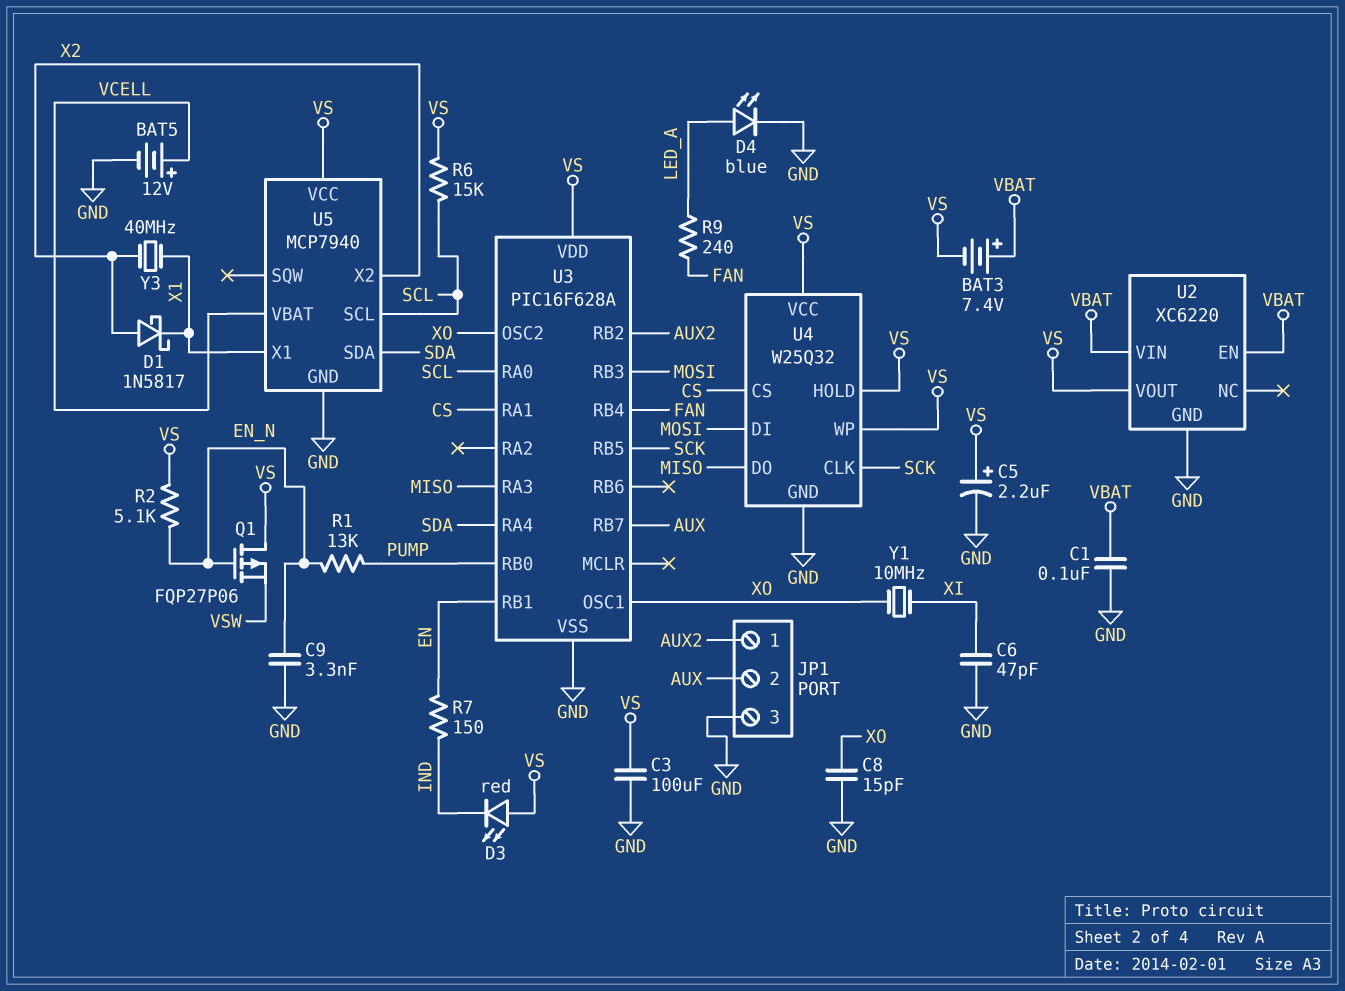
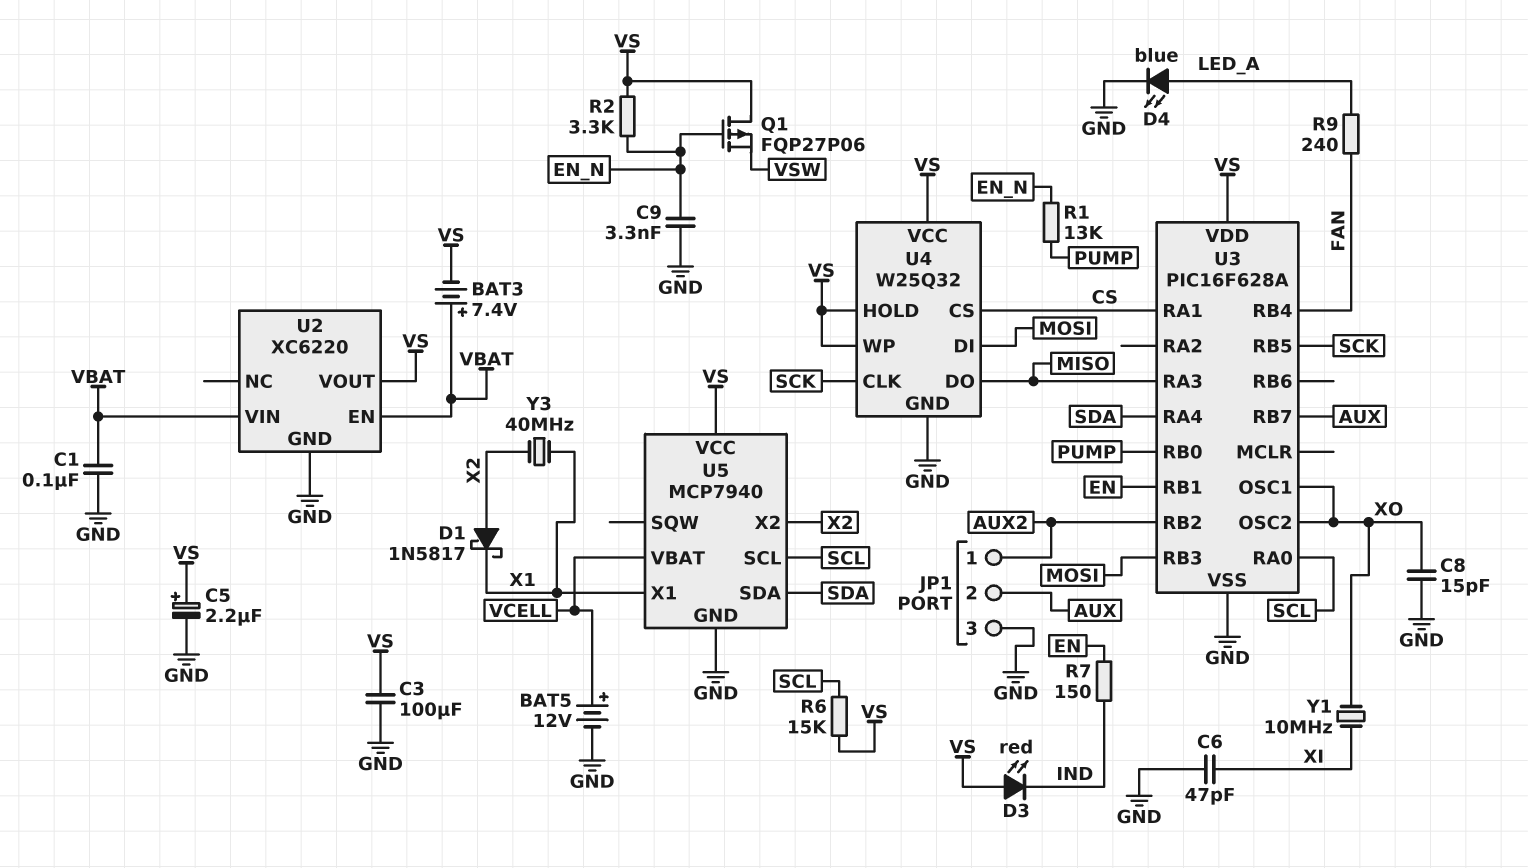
R2: 5.1k (EN_N, VS) -> 3.3k (EN_N, VS)

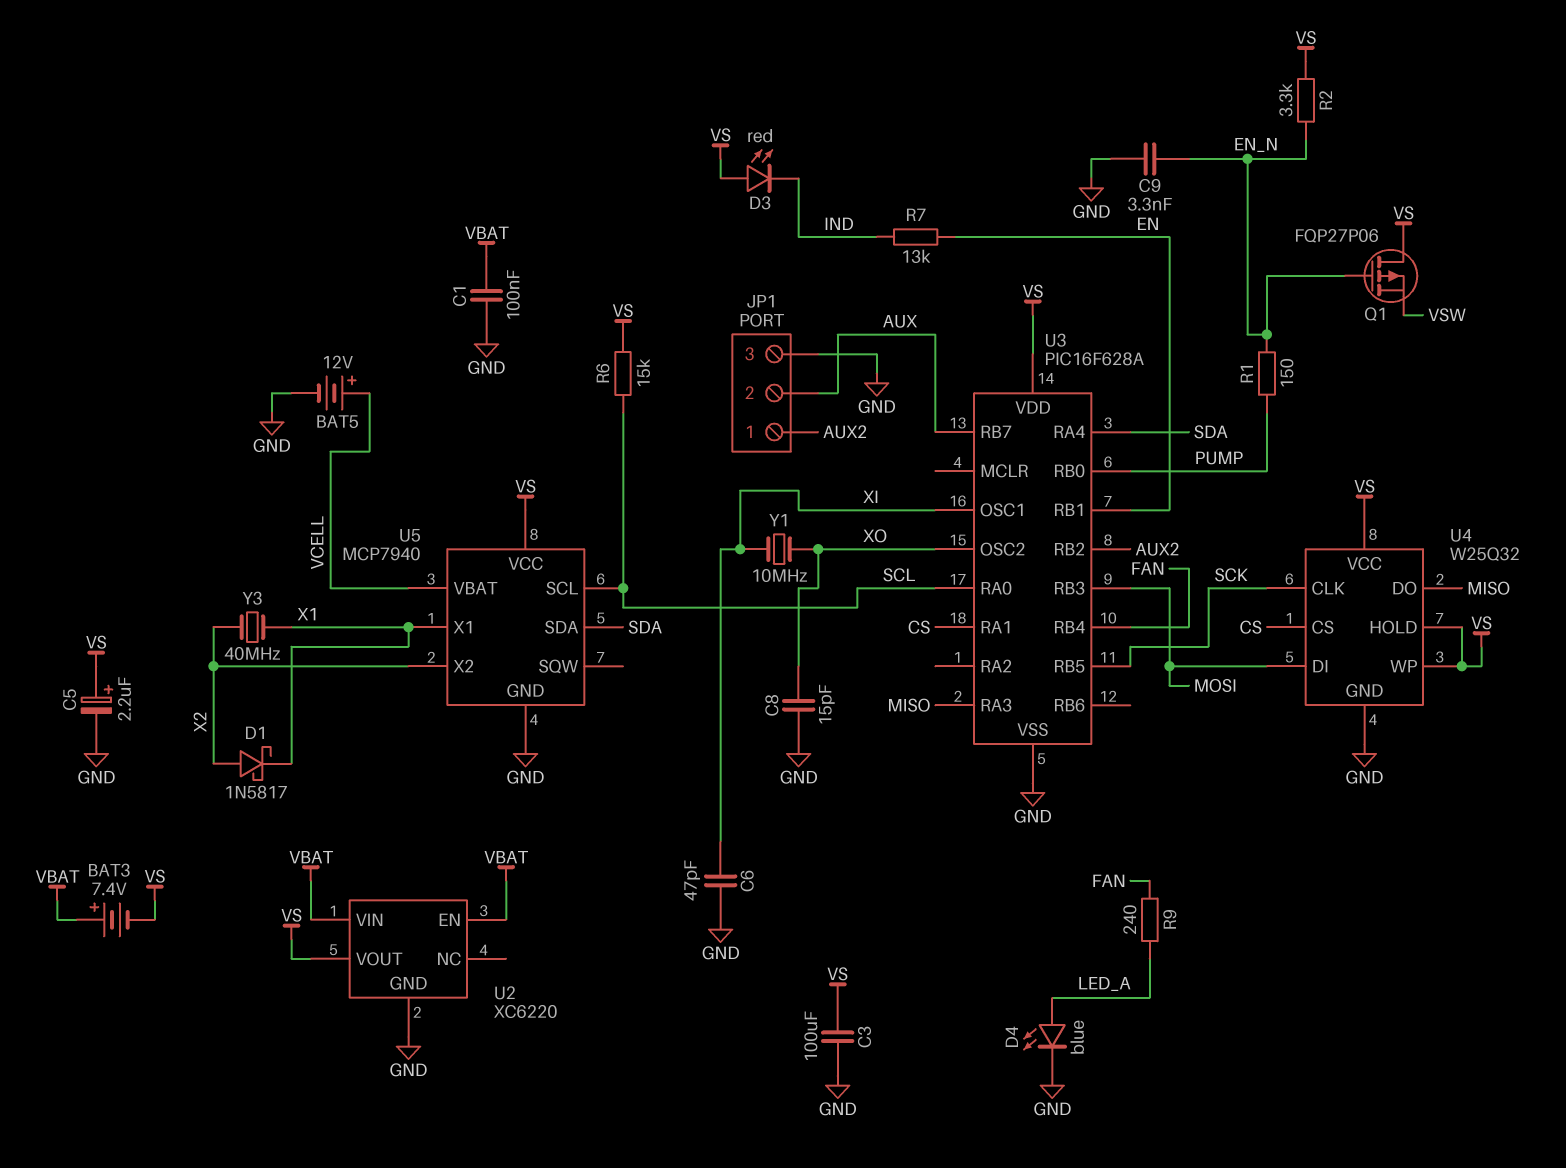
R1: 13k (EN_N, PUMP) -> 150 (EN_N, PUMP)
R7: 150 (EN, IND) -> 13k (EN, IND)
U3 pin OSC1: XO -> XI

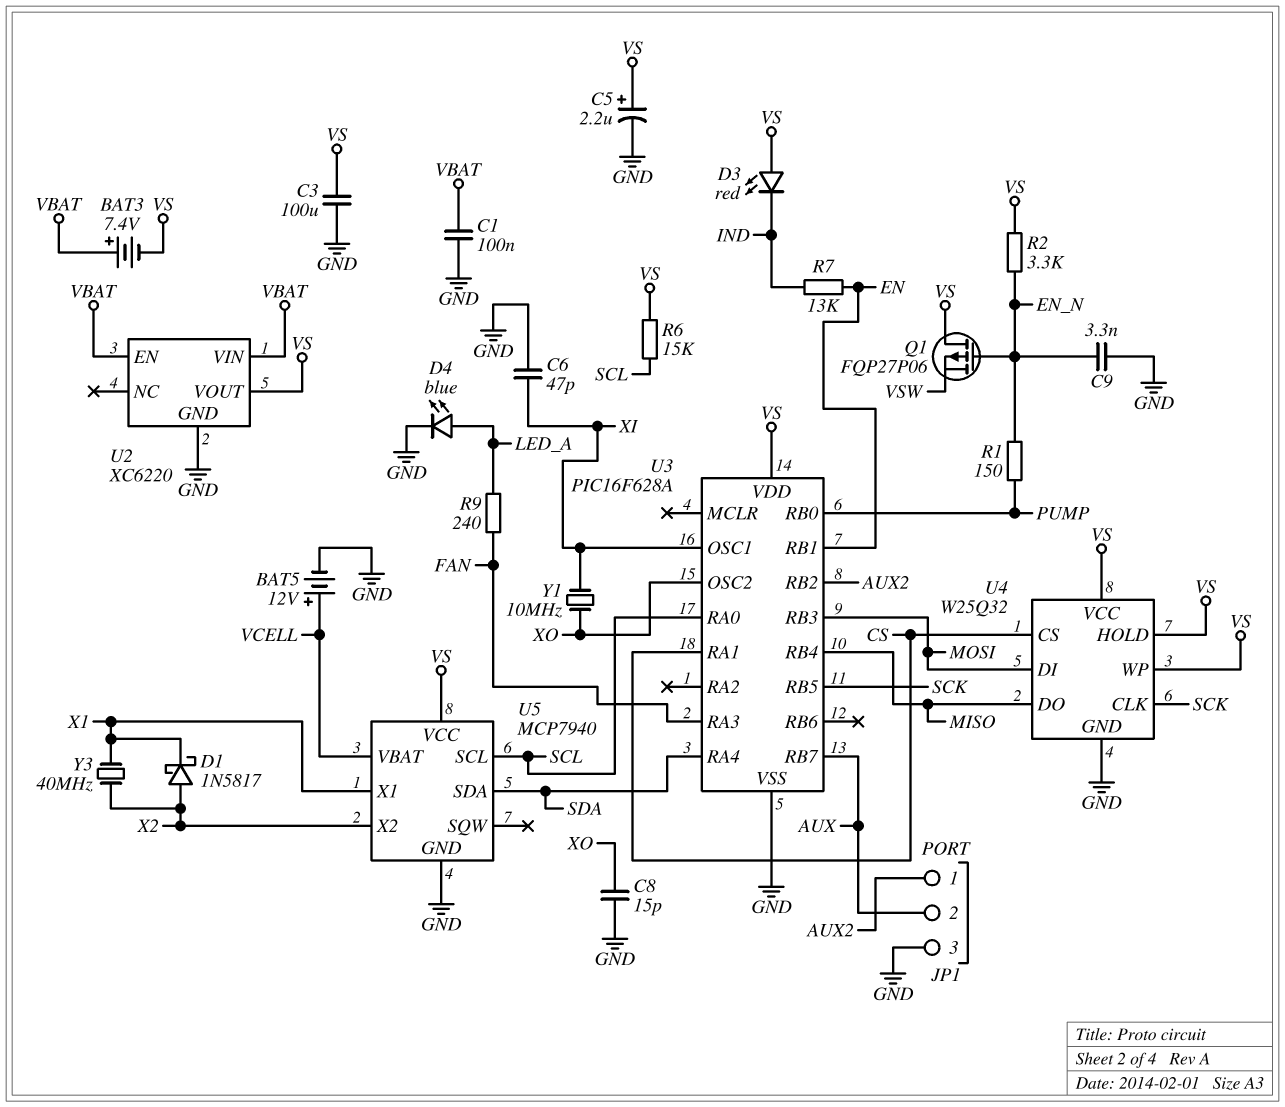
U3 pin RA3: MISO -> FAN
U3 pin RB4: FAN -> MISO

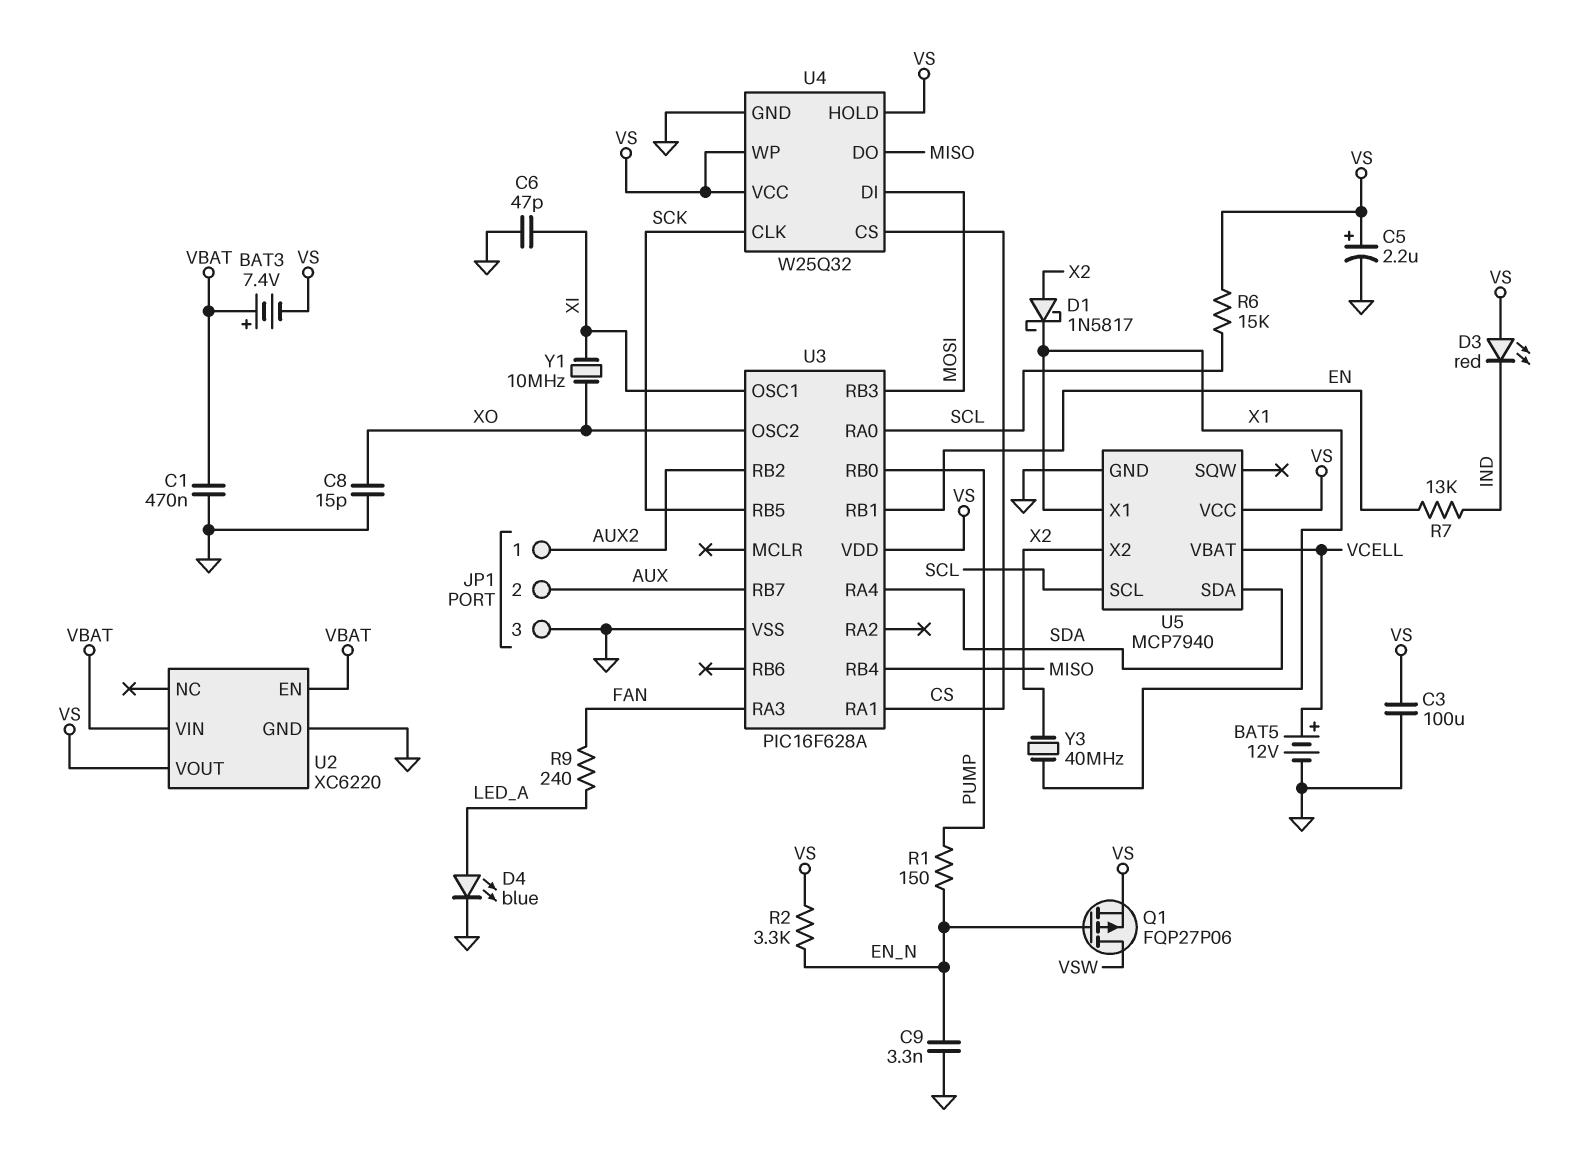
C1: 100nF (GND, VBAT) -> 470nF (GND, VBAT)
Q1: PMOS FQP27P06 (G EN_N, D VS, S VSW) -> PMOS FQP27P06 (G EN_N, D VSW, S VS)

